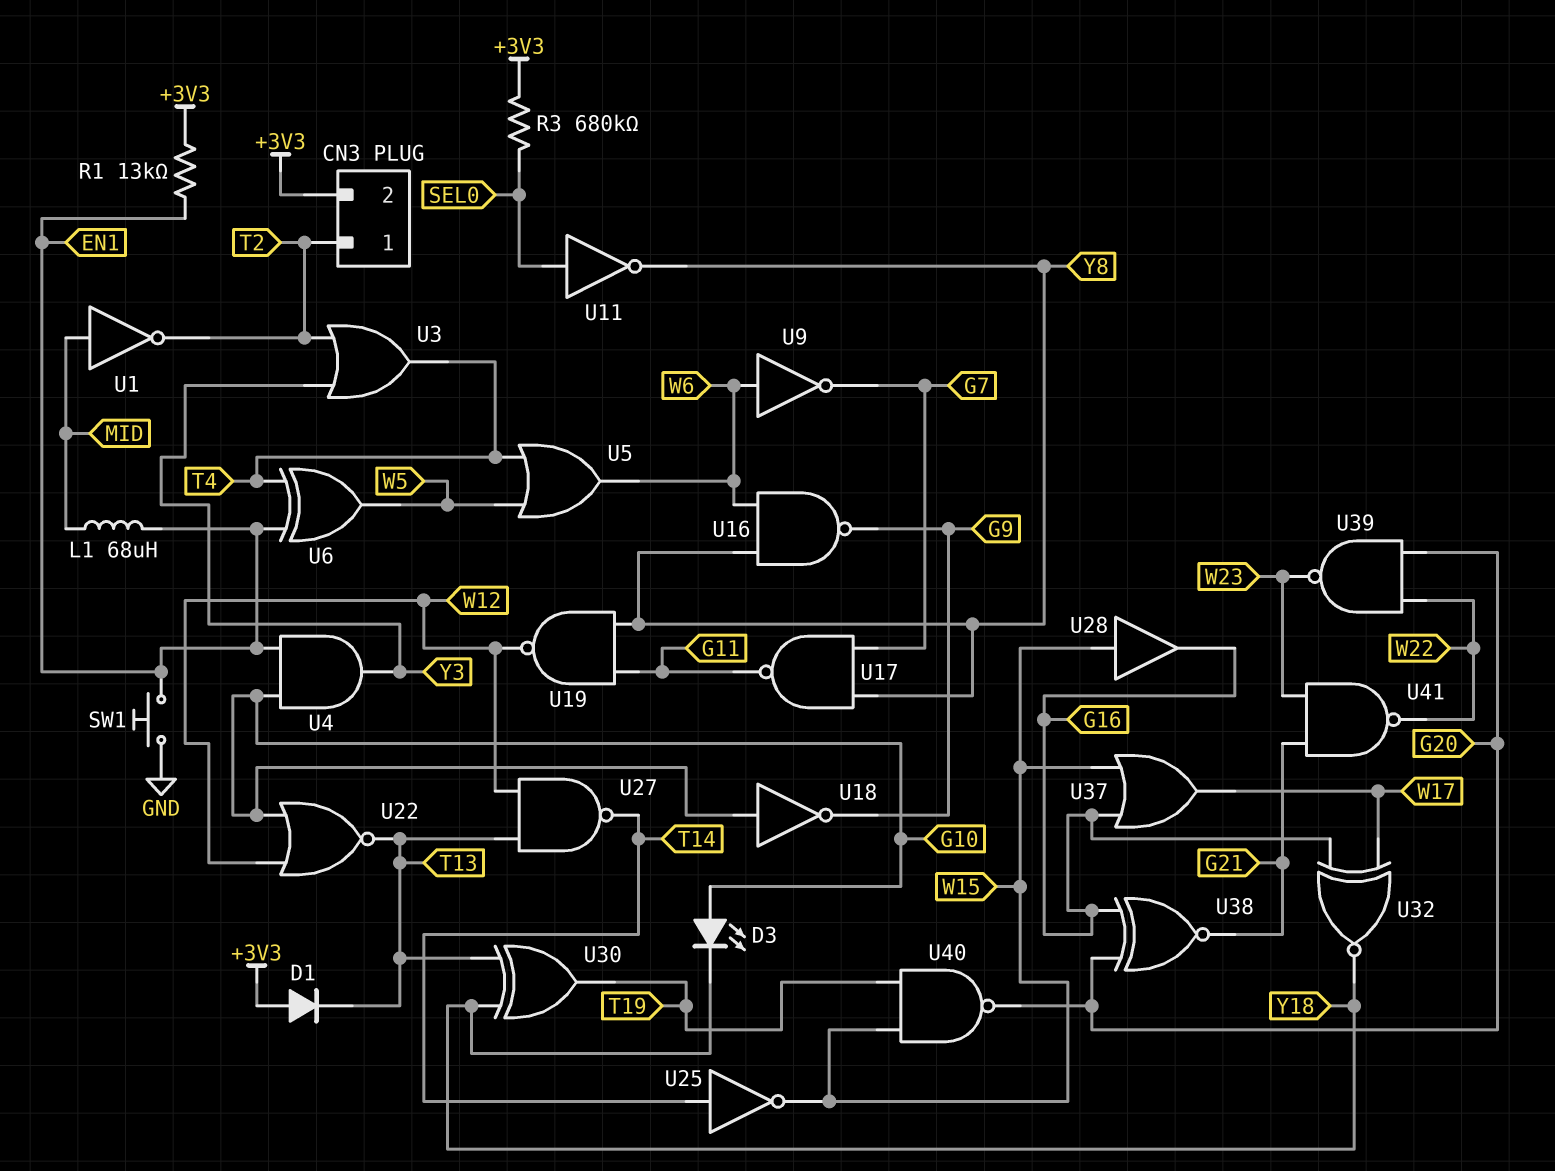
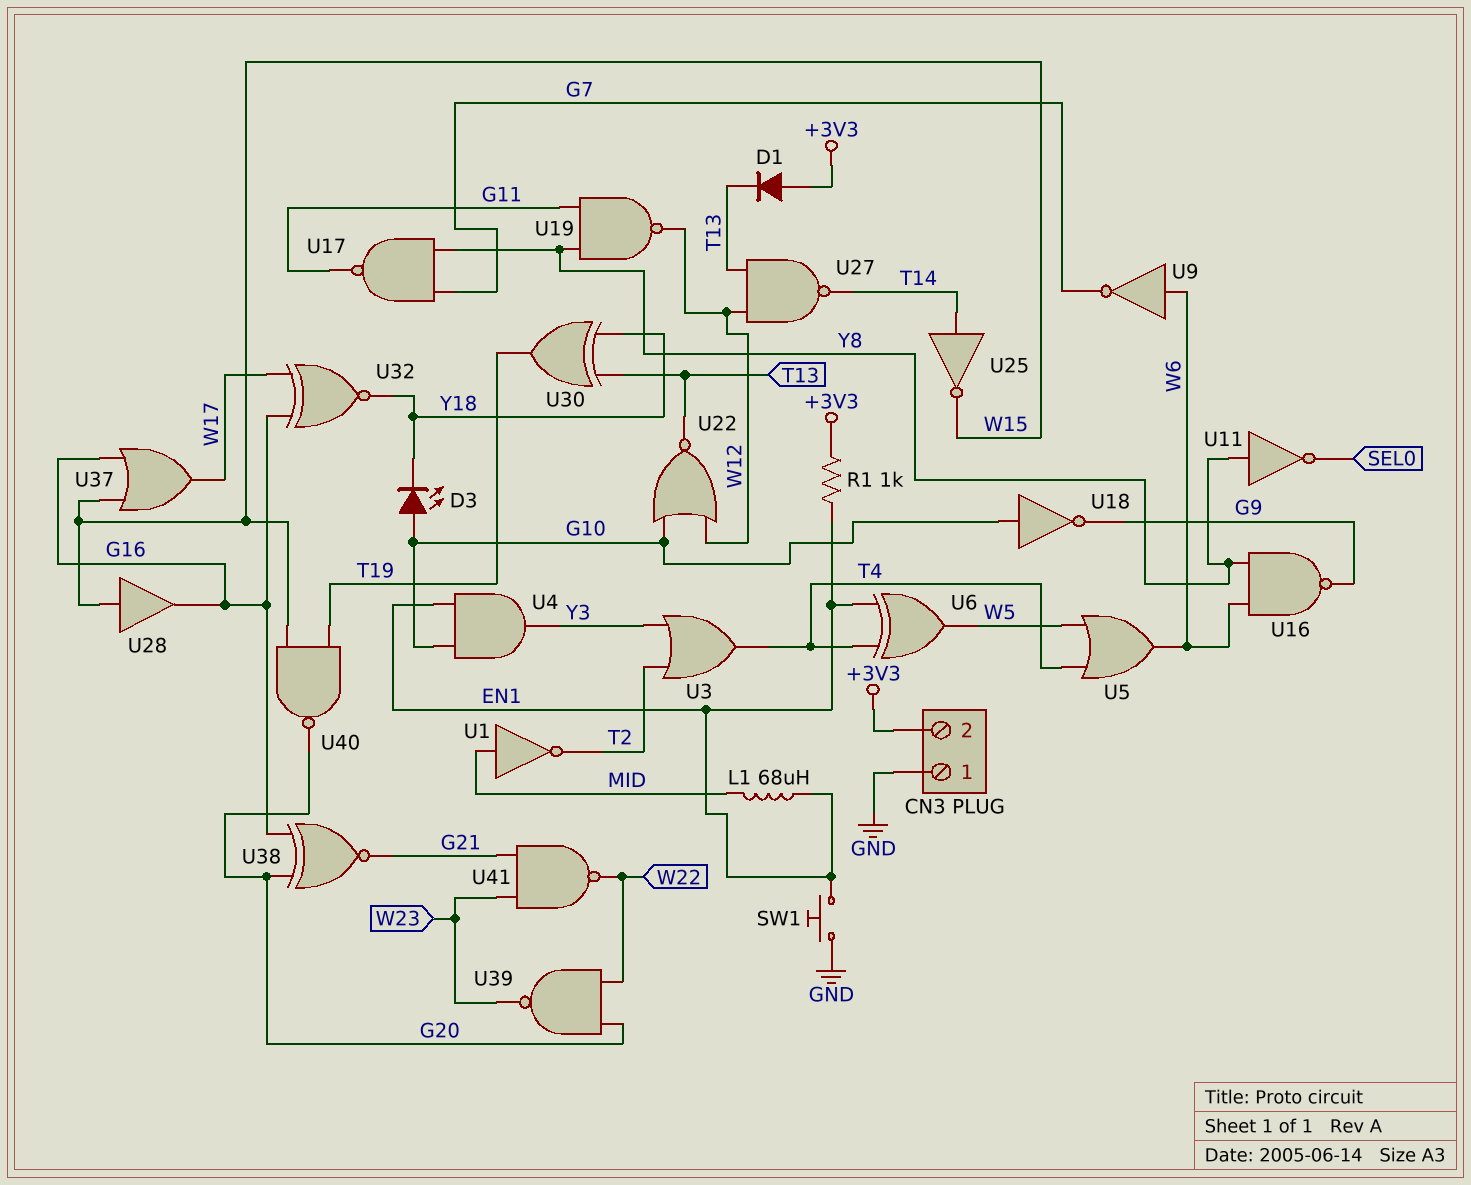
CN3 pin 1: T2 -> GND
R1: 13k (+3V3, EN1) -> 1k (+3V3, EN1)
R3: 680k (+3V3, SEL0) -> none
U11: NOT (in SEL0, out Y8) -> NOT (in Y8, out SEL0)

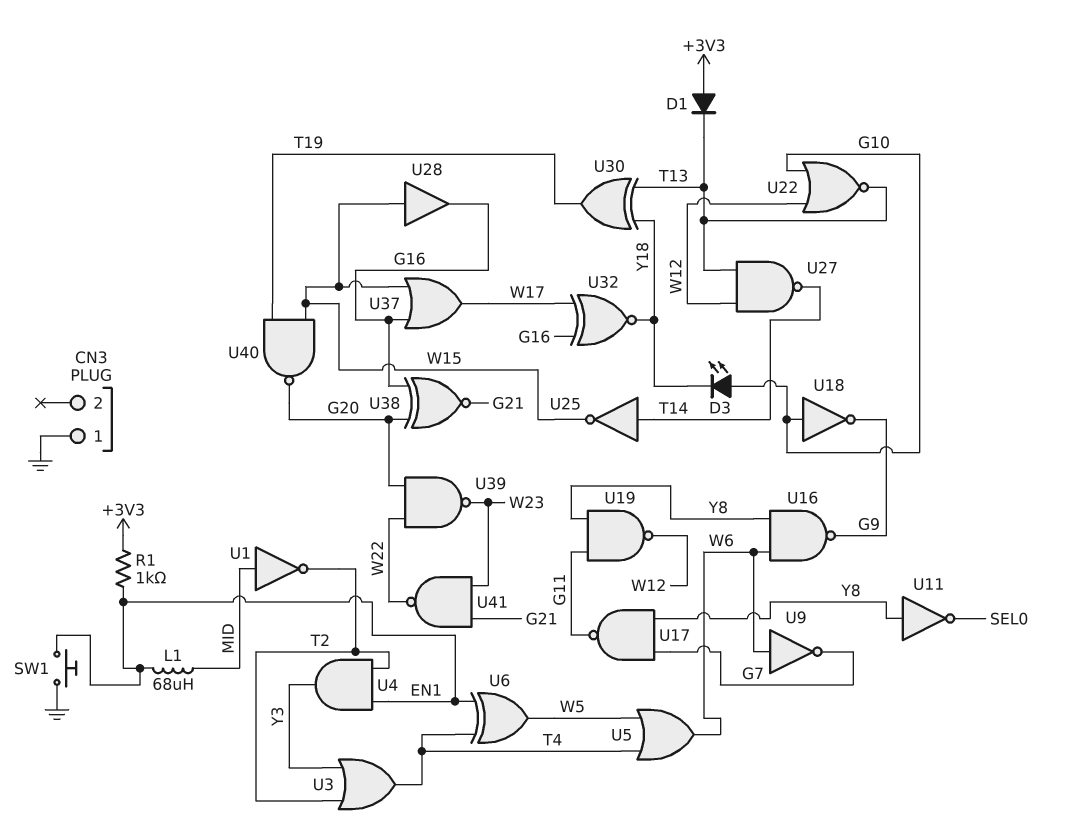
CN3 pin 2: +3V3 -> none
U4: AND (in EN1, in G10, out Y3) -> AND (in EN1, in T2, out Y3)

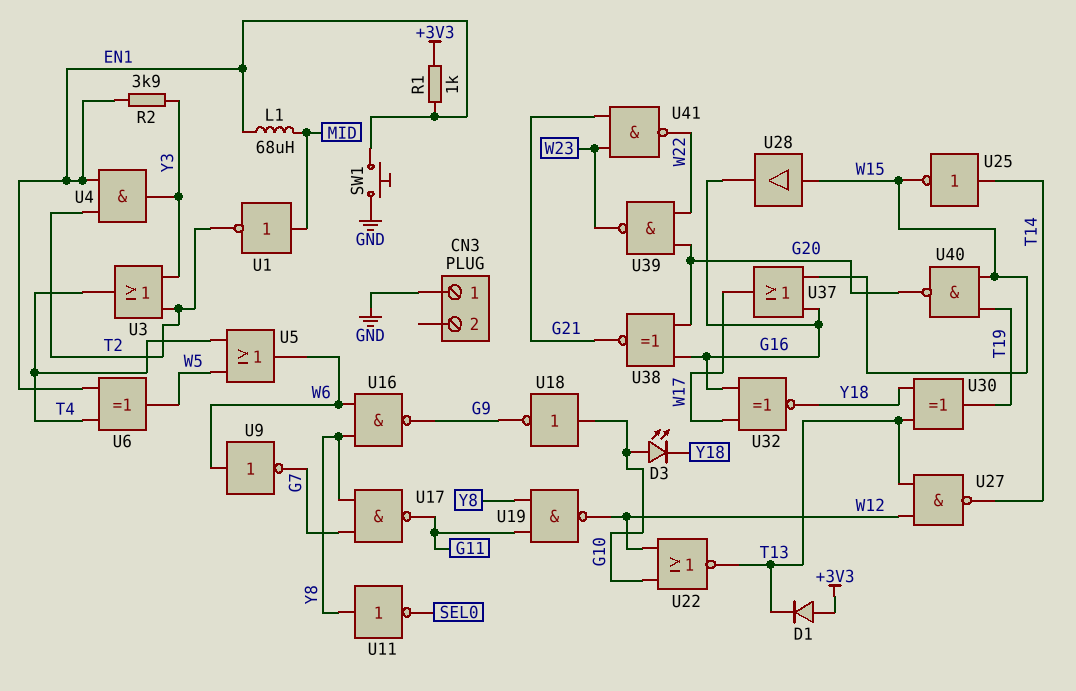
R2: none -> 3.9k (EN1, Y3)

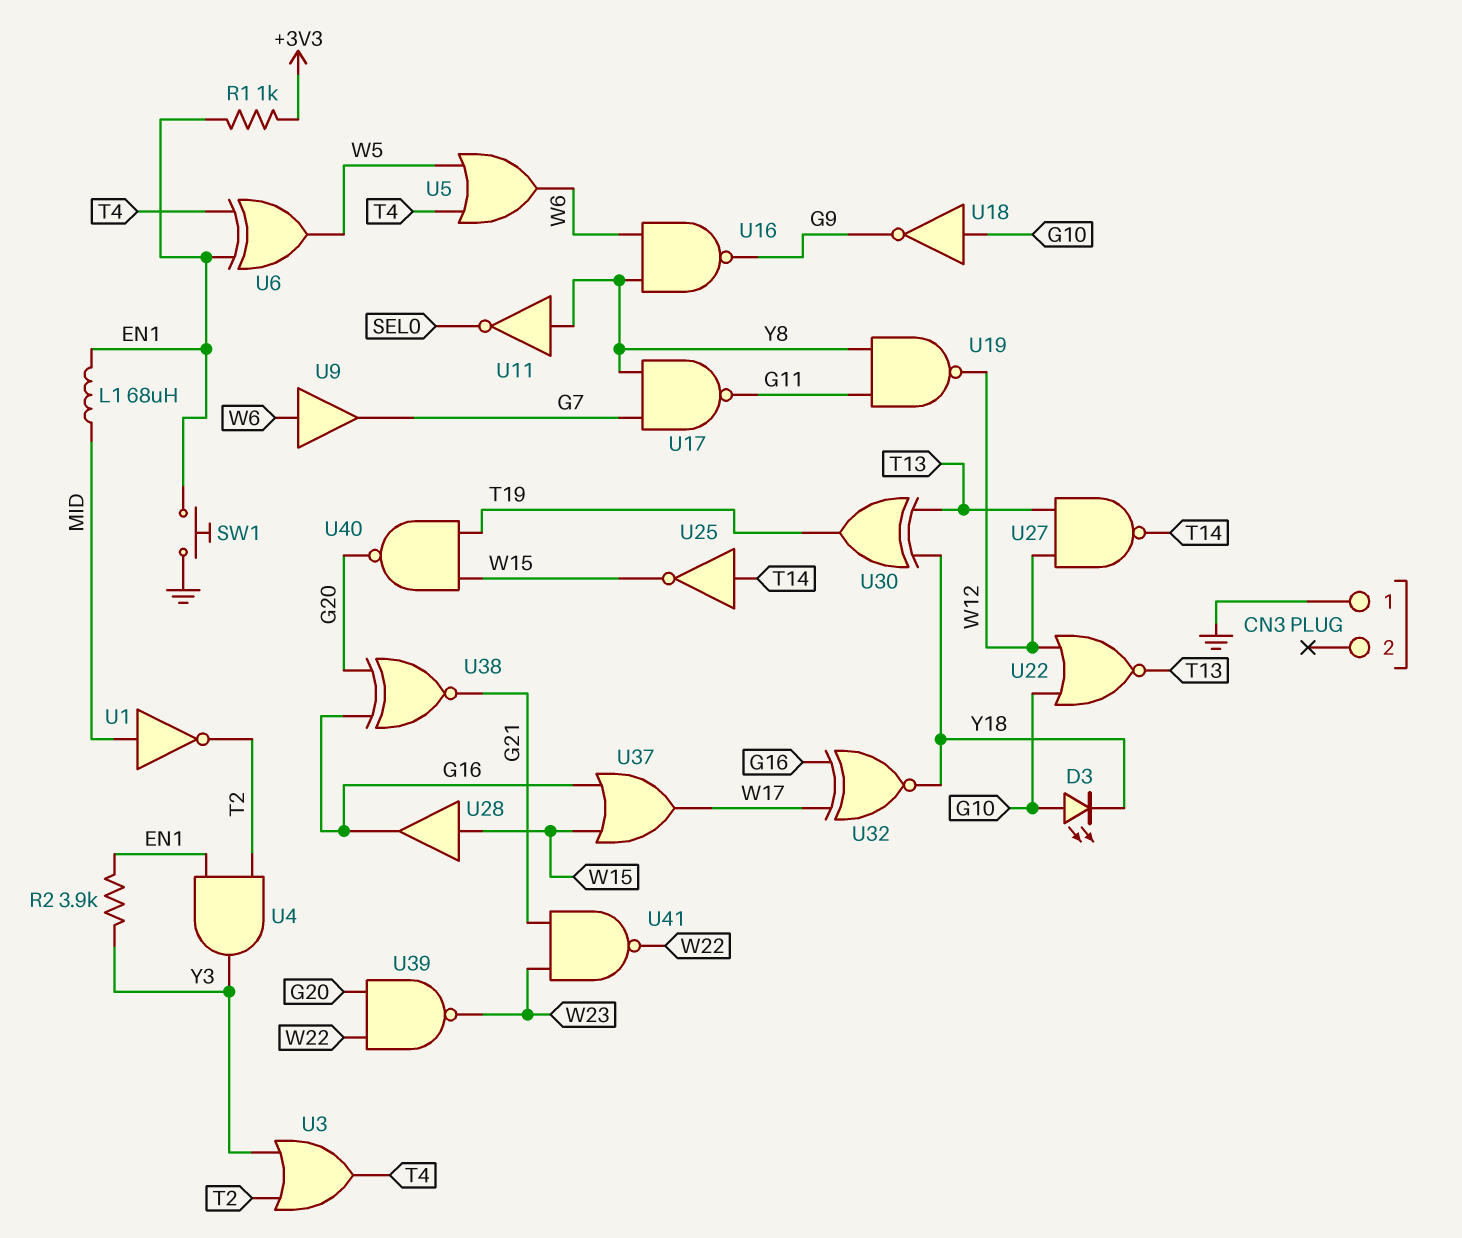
D1: diode (A +3V3, K T13) -> none
U9: NOT (in W6, out G7) -> buffer (in W6, out G7)

